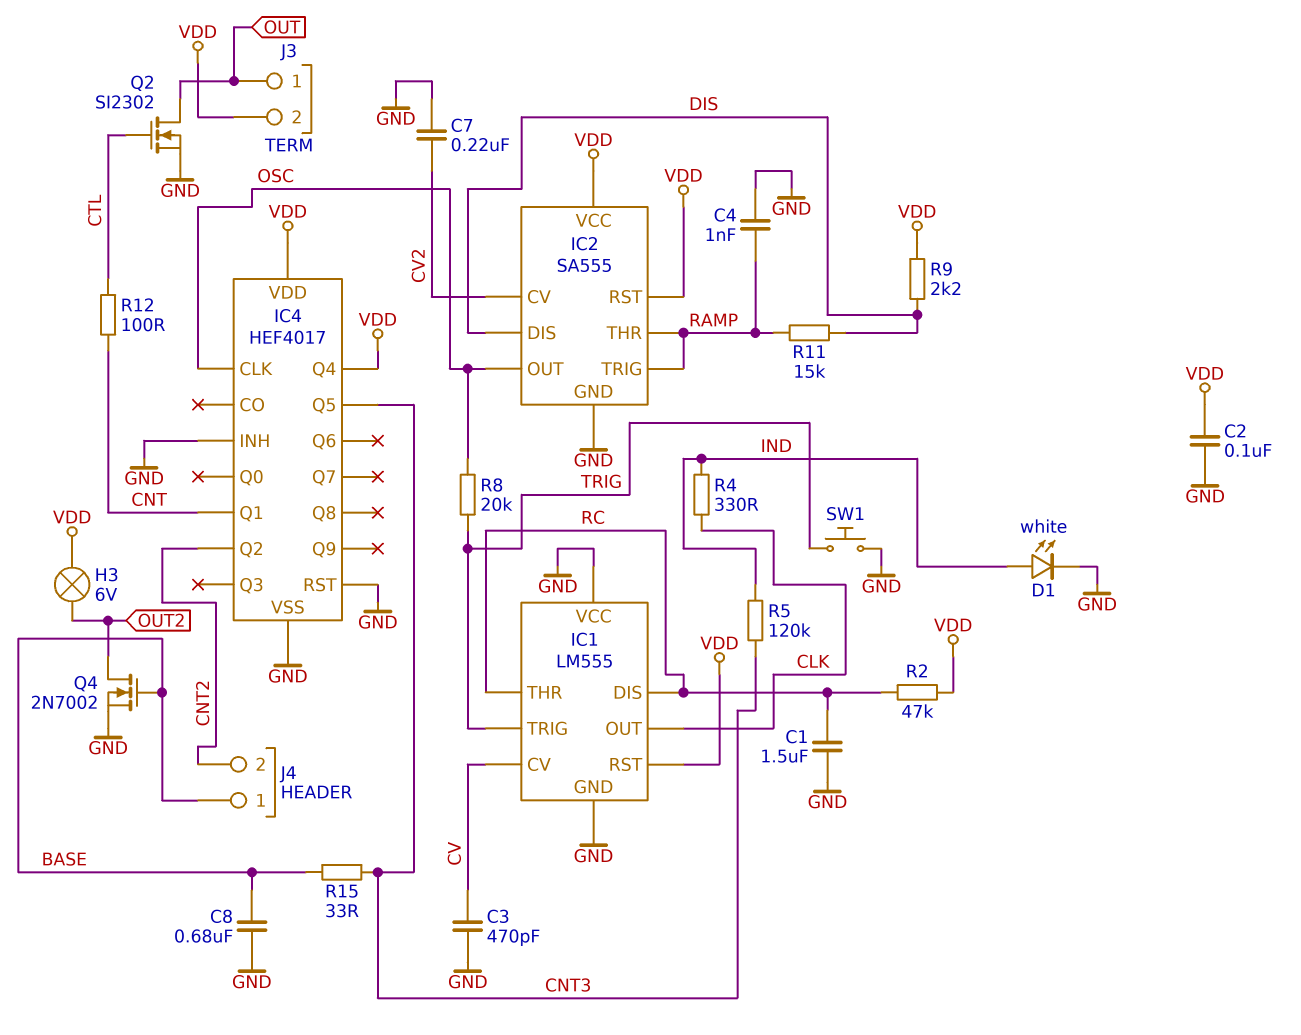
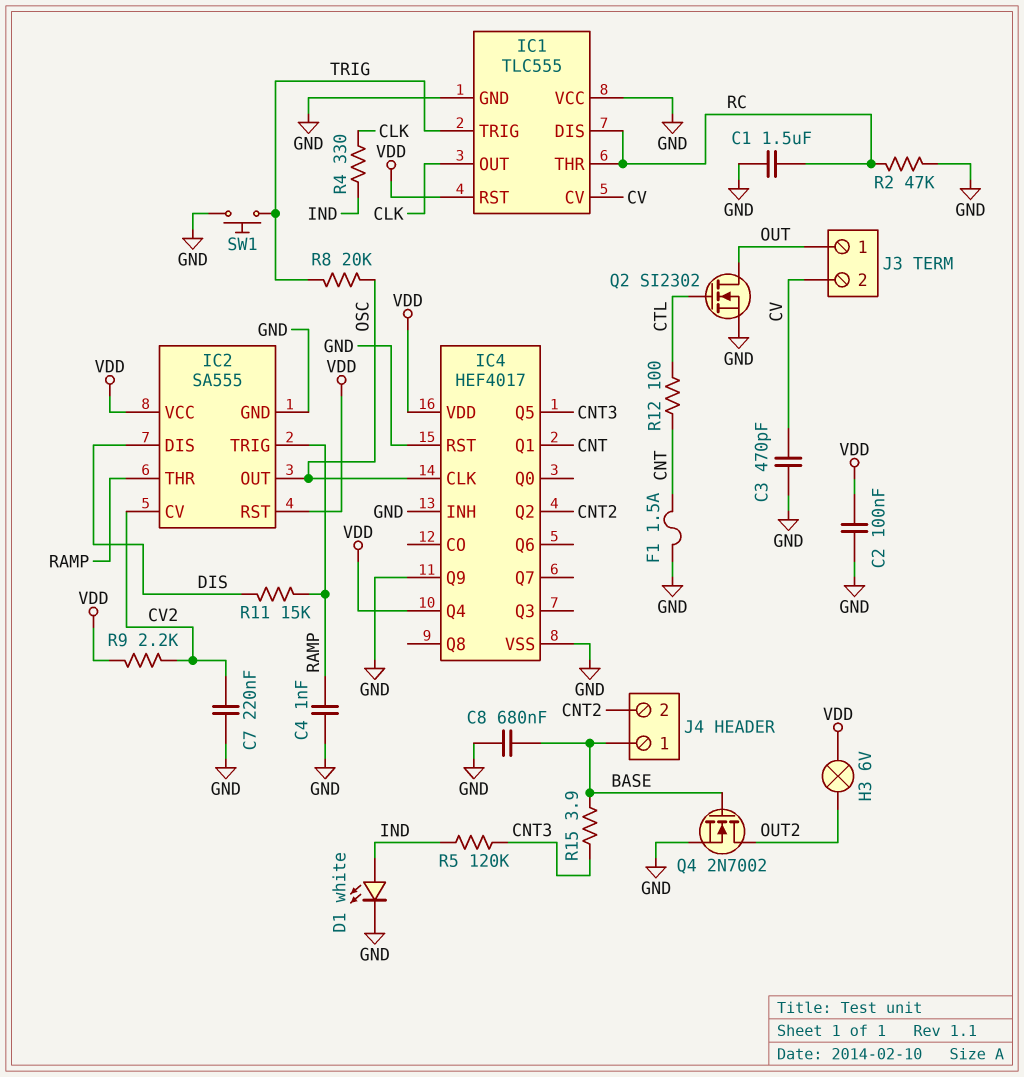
F1: none -> 1.5A (CNT, GND)
IC1: LM555 -> TLC555
IC4 pin Q9: none -> GND
J3 pin 2: VDD -> CV
R2: 47k (RC, VDD) -> 47k (GND, RC)
R9: 2.2k (DIS, VDD) -> 2.2k (CV2, VDD)
R15: 33 (BASE, CNT3) -> 3.9 (BASE, CNT3)

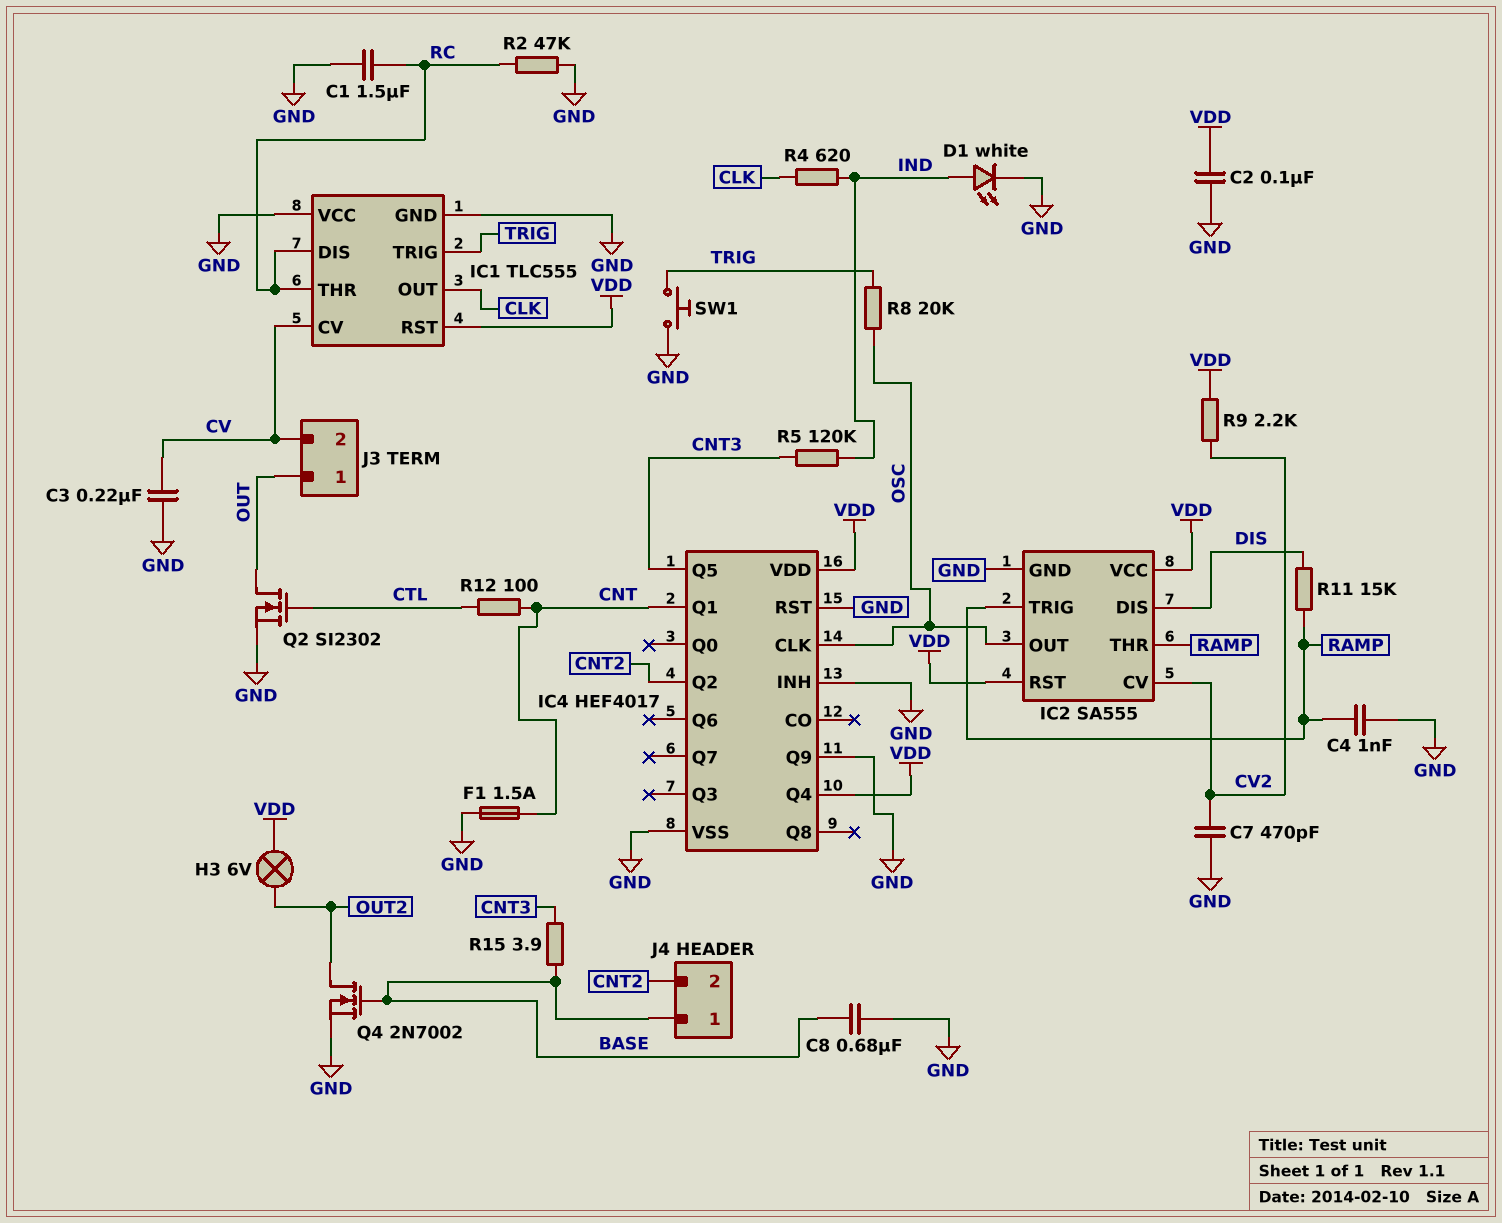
C3: 470pF (CV, GND) -> 220nF (CV, GND)
C7: 220nF (CV2, GND) -> 470pF (CV2, GND)
R4: 330 (CLK, IND) -> 620 (CLK, IND)

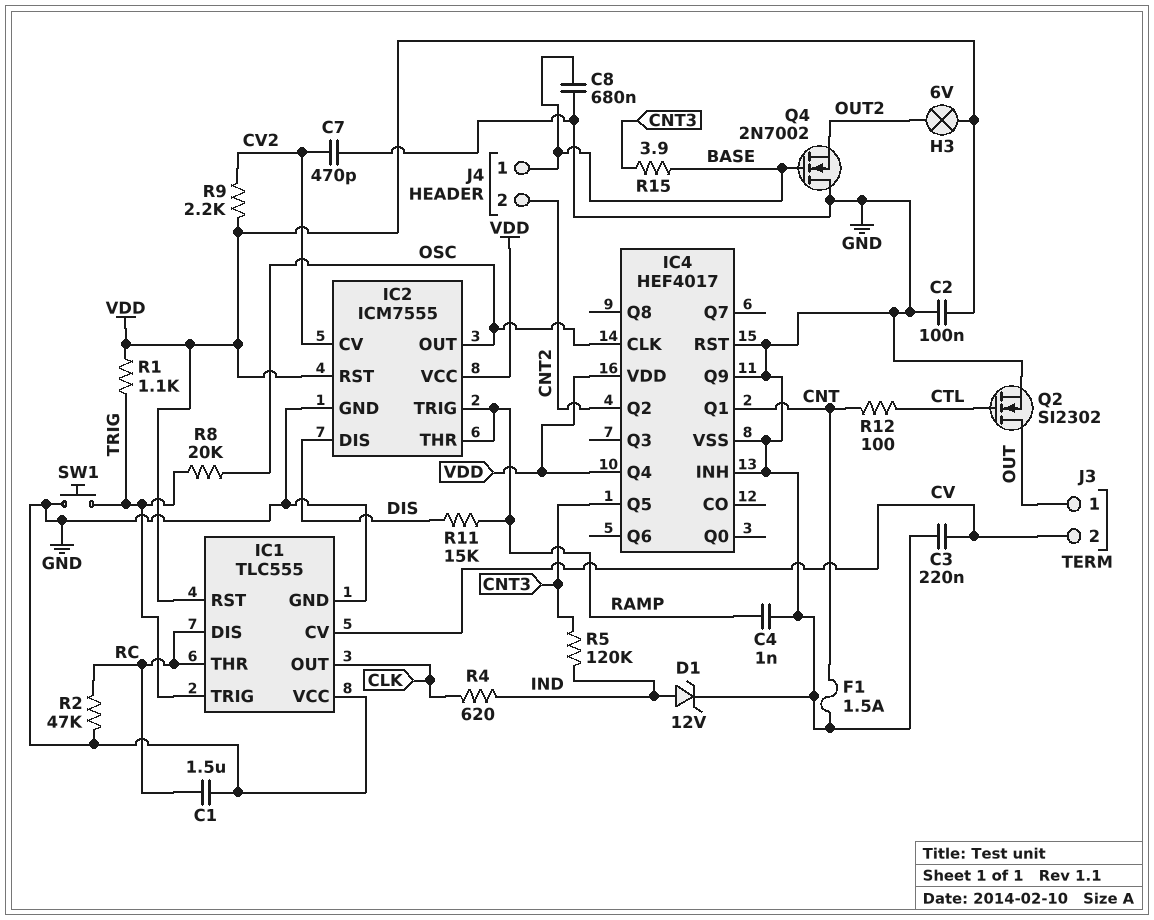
D1: LED white (A IND, K GND) -> zener 12V (A IND, K GND)
IC2: SA555 -> ICM7555
Q4: NMOS 2N7002 (G BASE, D OUT2, S GND) -> NMOS 2N7002 (G BASE, D GND, S OUT2)
R1: none -> 1.1k (TRIG, VDD)

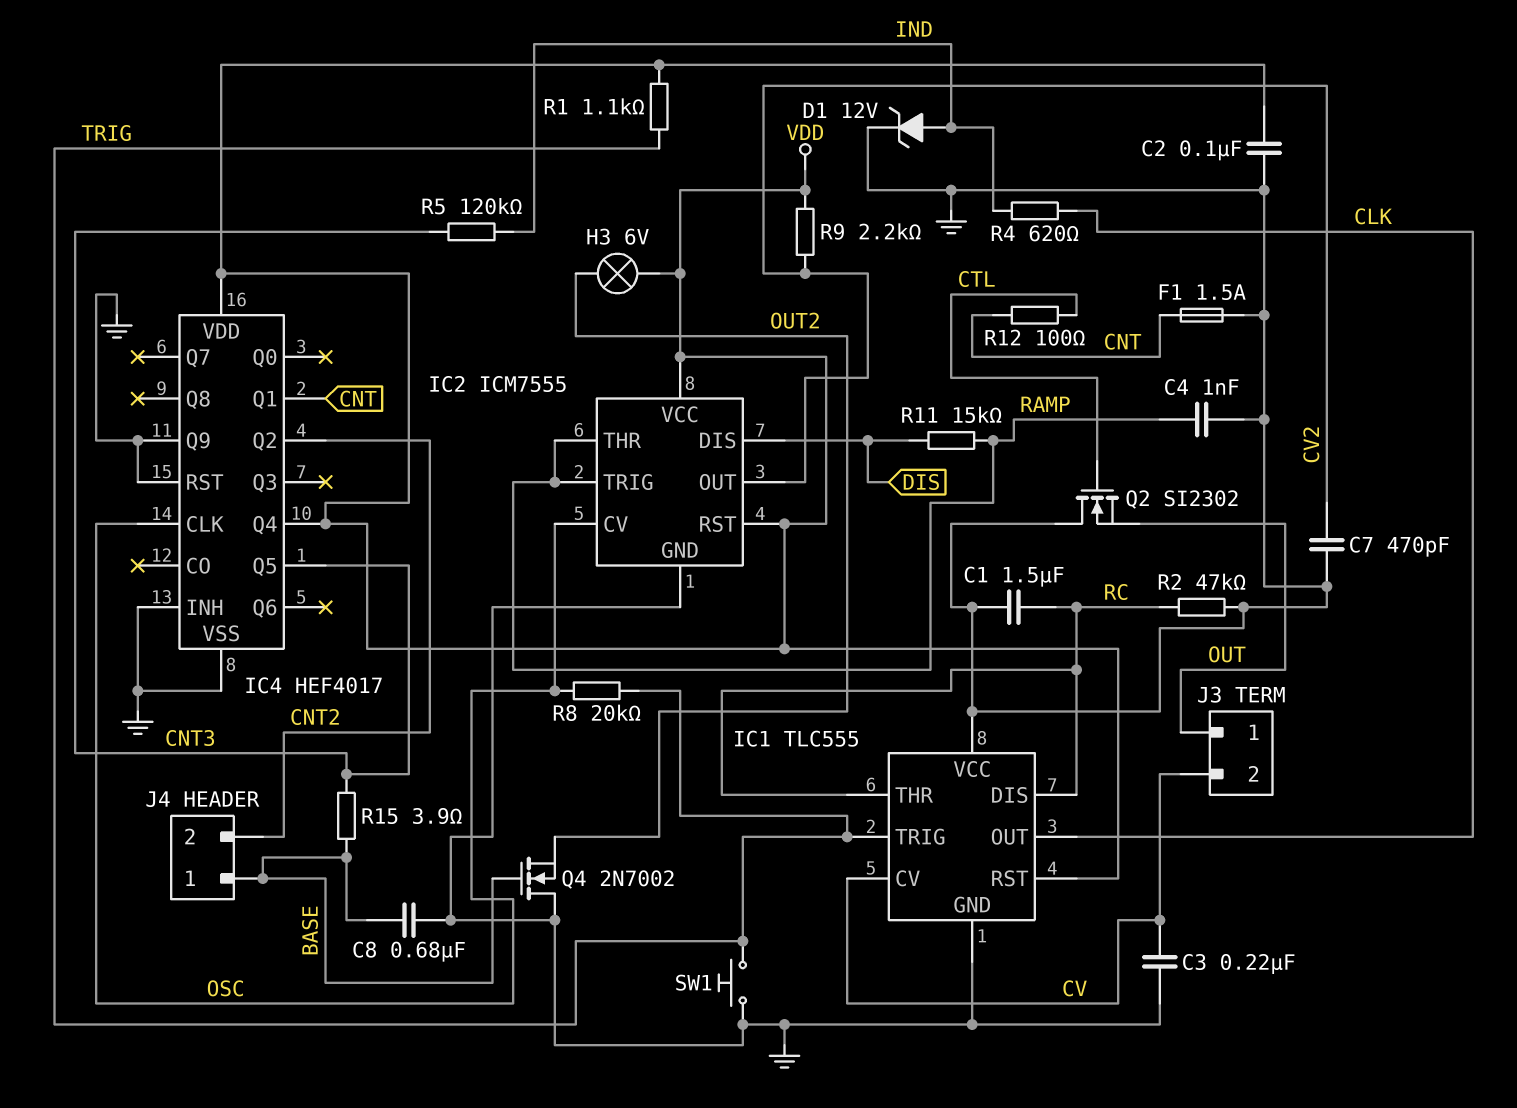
IC2 pin CV: CV2 -> OSC
IC2 pin OUT: OSC -> CV2
Q2: NMOS SI2302 (G CTL, D OUT, S GND) -> NMOS SI2302 (G CTL, D GND, S OUT)

